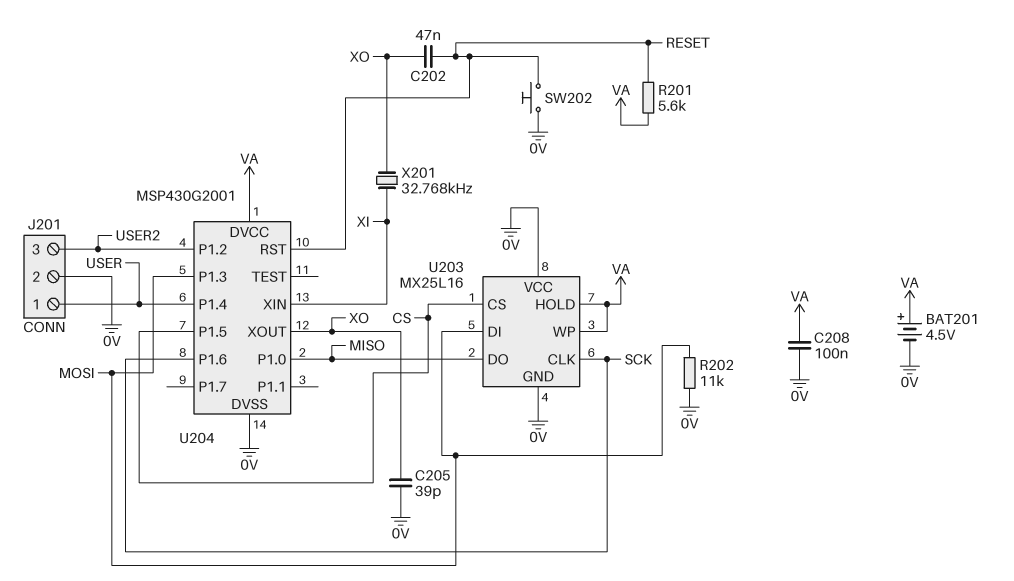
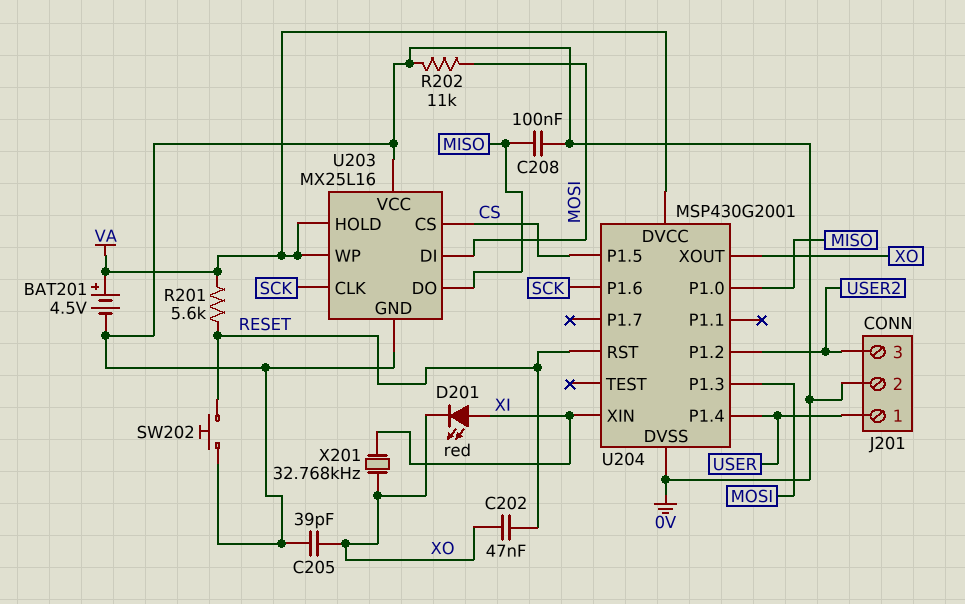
C208: 100nF (0V, VA) -> 100nF (0V, MISO)
D201: none -> LED red (A XI, K XO)

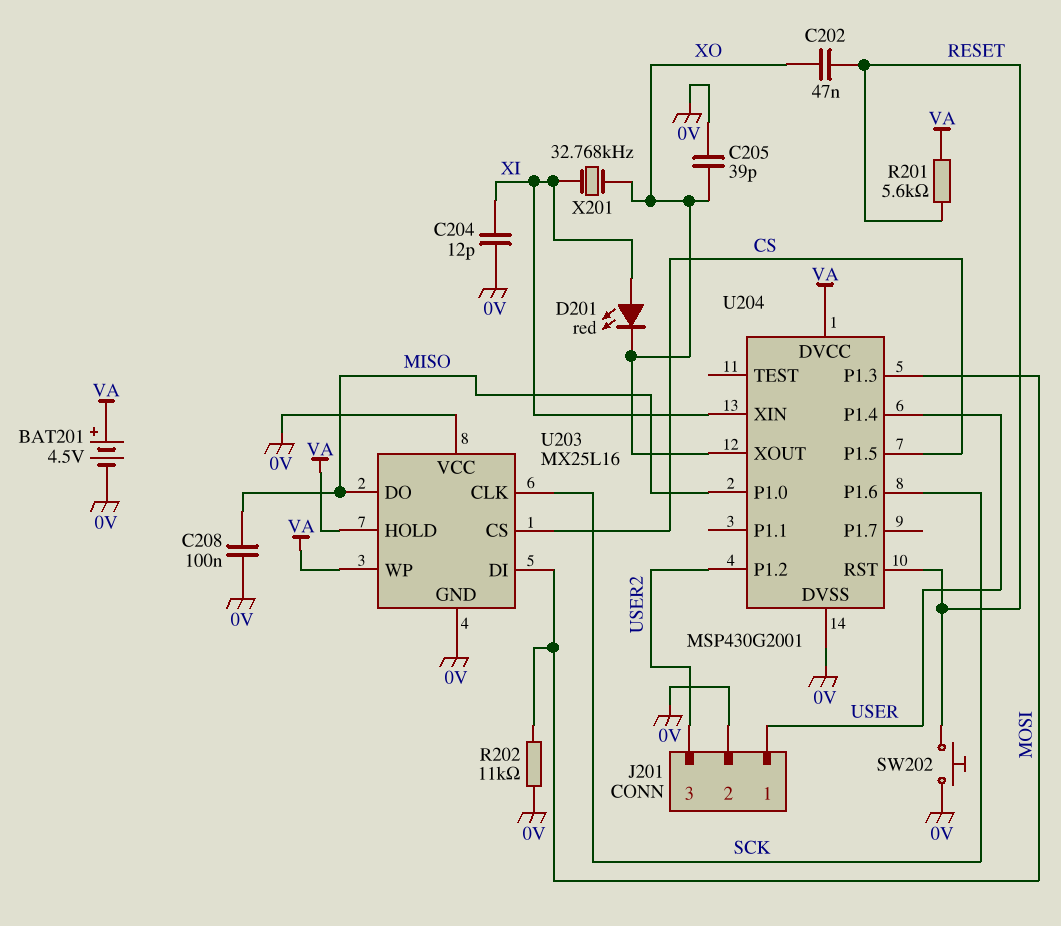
C204: none -> 12pF (0V, XI)

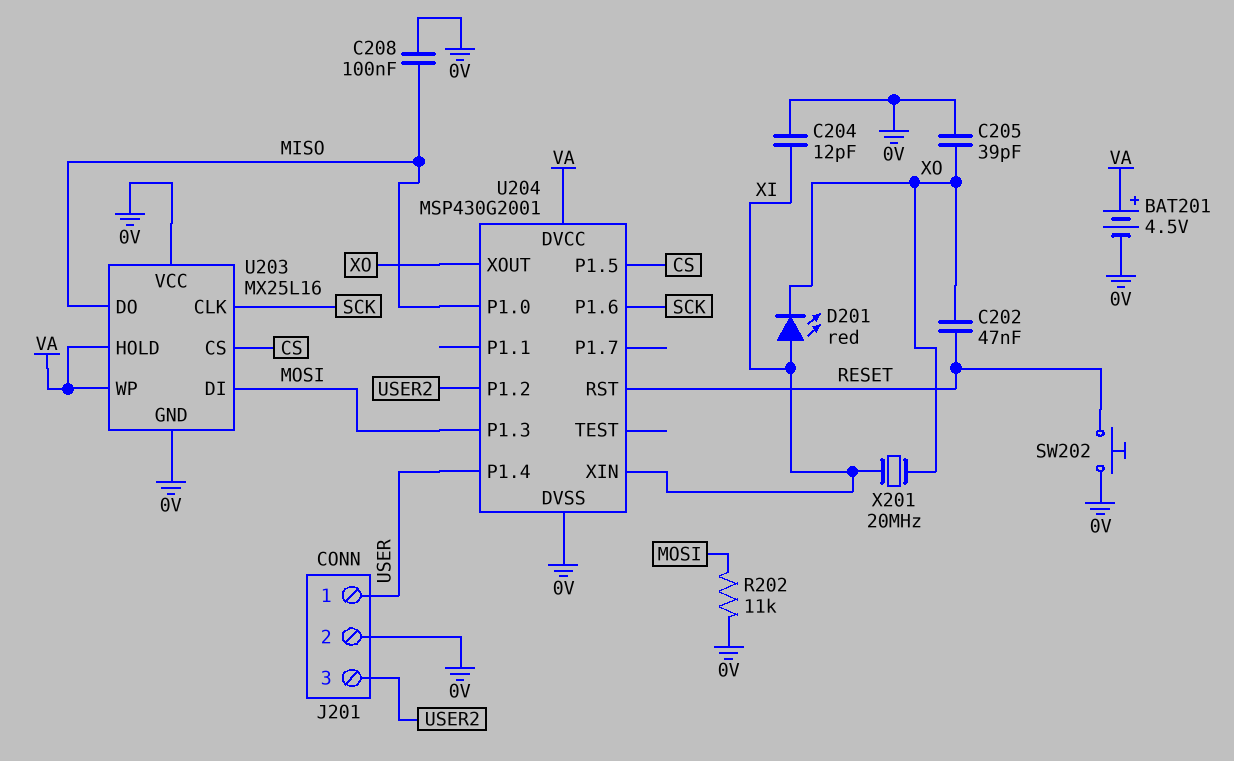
R201: 5.6k (RESET, VA) -> none
X201: 32.768kHz (XI, XO) -> 20MHz (XI, XO)

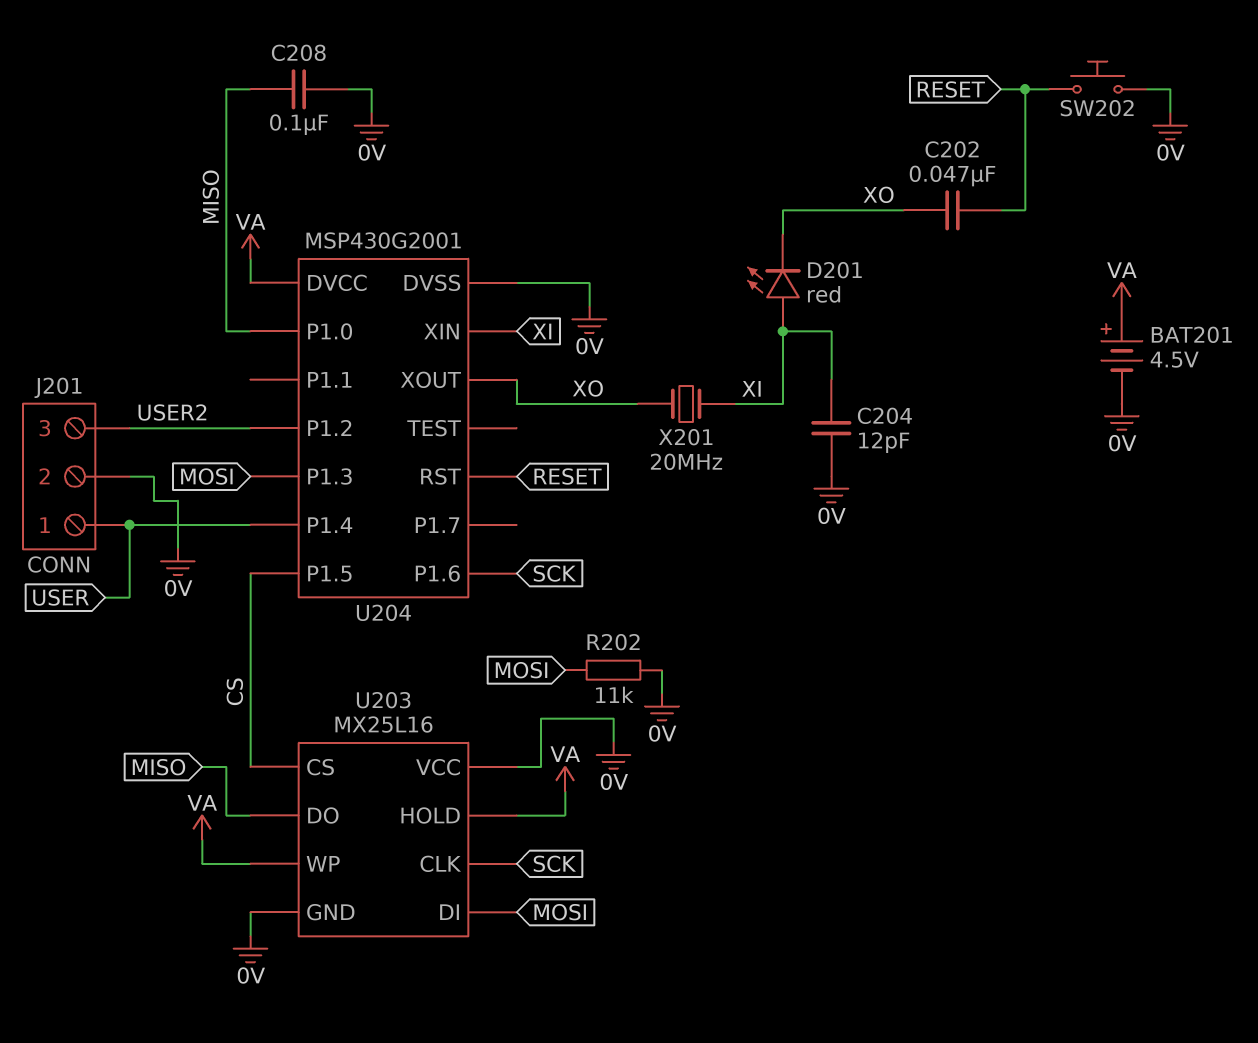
C205: 39pF (0V, XO) -> none

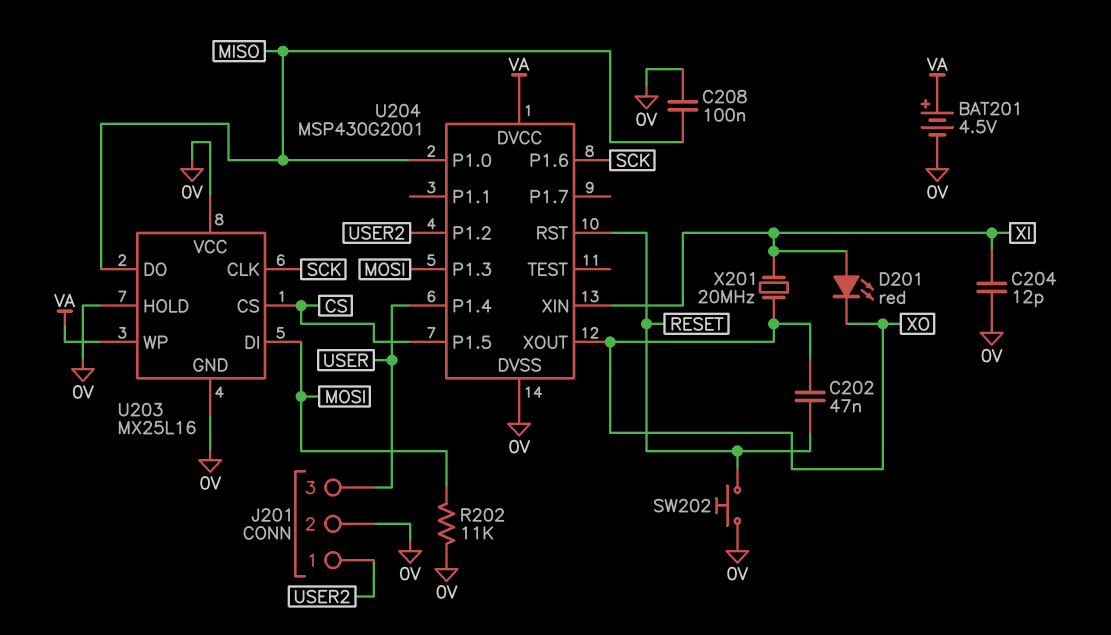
J201 pin 1: USER -> USER2
J201 pin 3: USER2 -> USER
U203 pin HOLD: VA -> 0V

